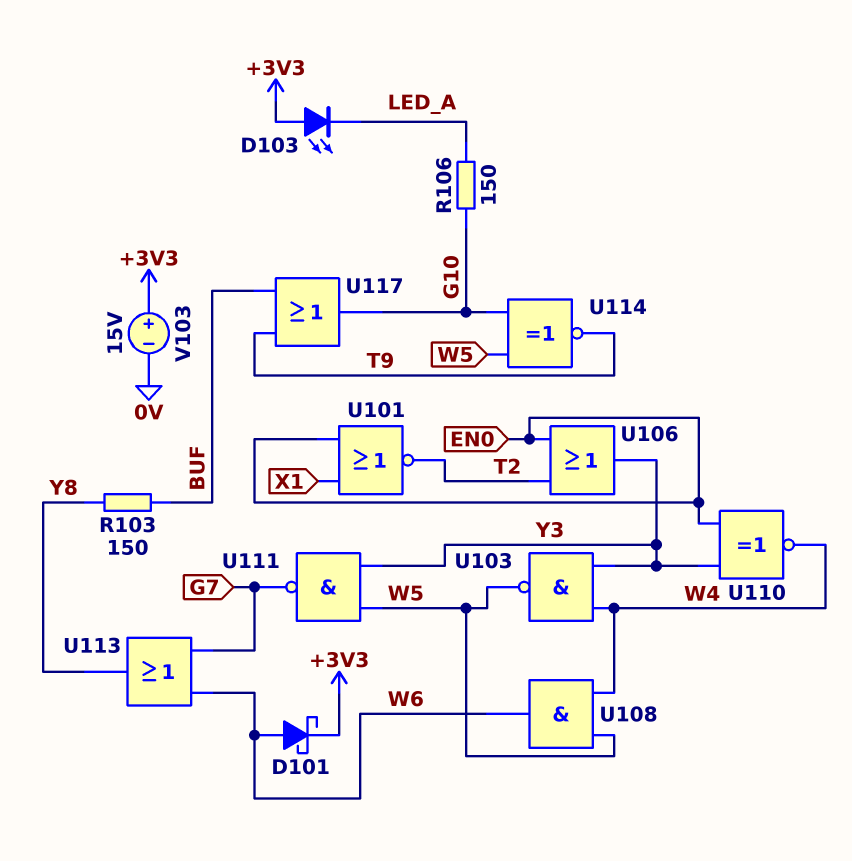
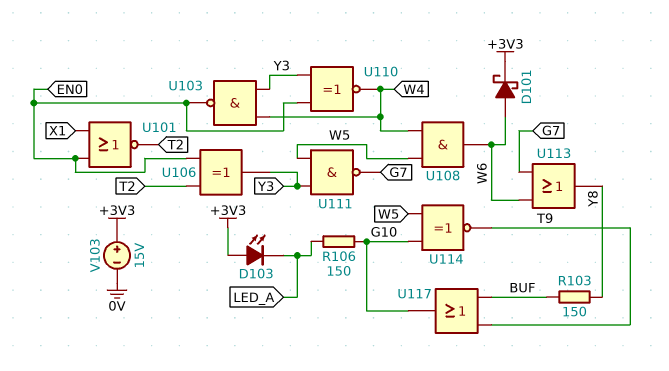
U103: NAND (in W4, in Y3, out W5) -> NAND (in W4, in Y3, out EN0)
U106: OR (in EN0, in T2, out Y3) -> XOR (in EN0, in T2, out Y3)

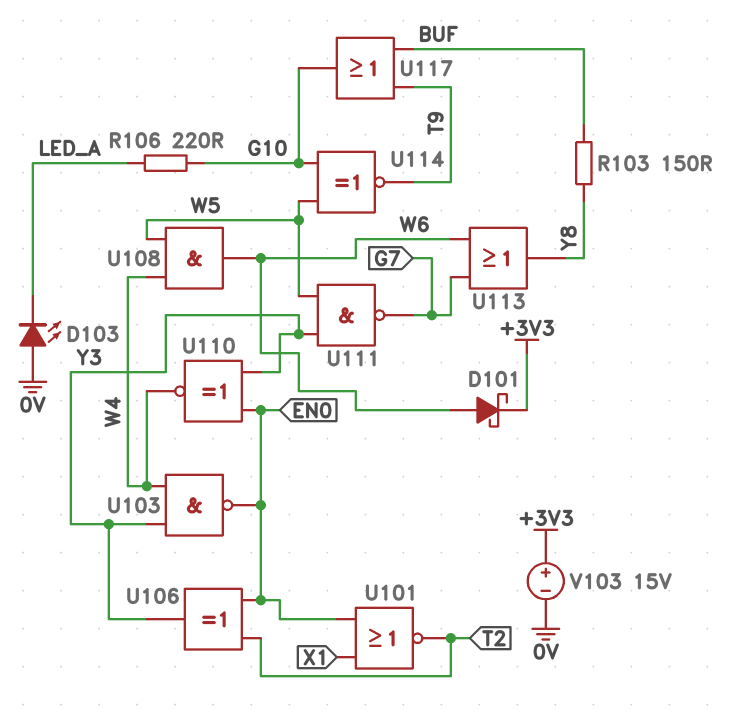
D103: LED (A +3V3, K LED_A) -> LED (A 0V, K LED_A)
R106: 150 (G10, LED_A) -> 220 (G10, LED_A)

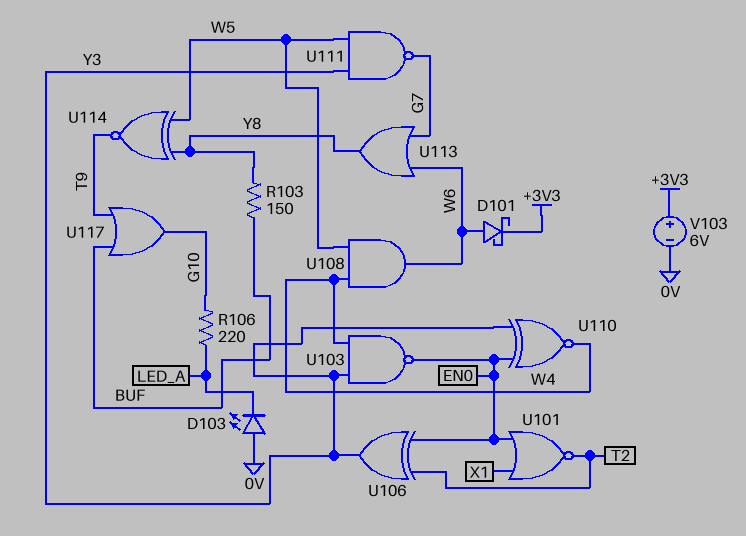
U114: XNOR (in G10, in W5, out T9) -> XNOR (in W5, in Y8, out T9)
V103: 15V (plus +3V3, minus 0V) -> 6V (plus +3V3, minus 0V)

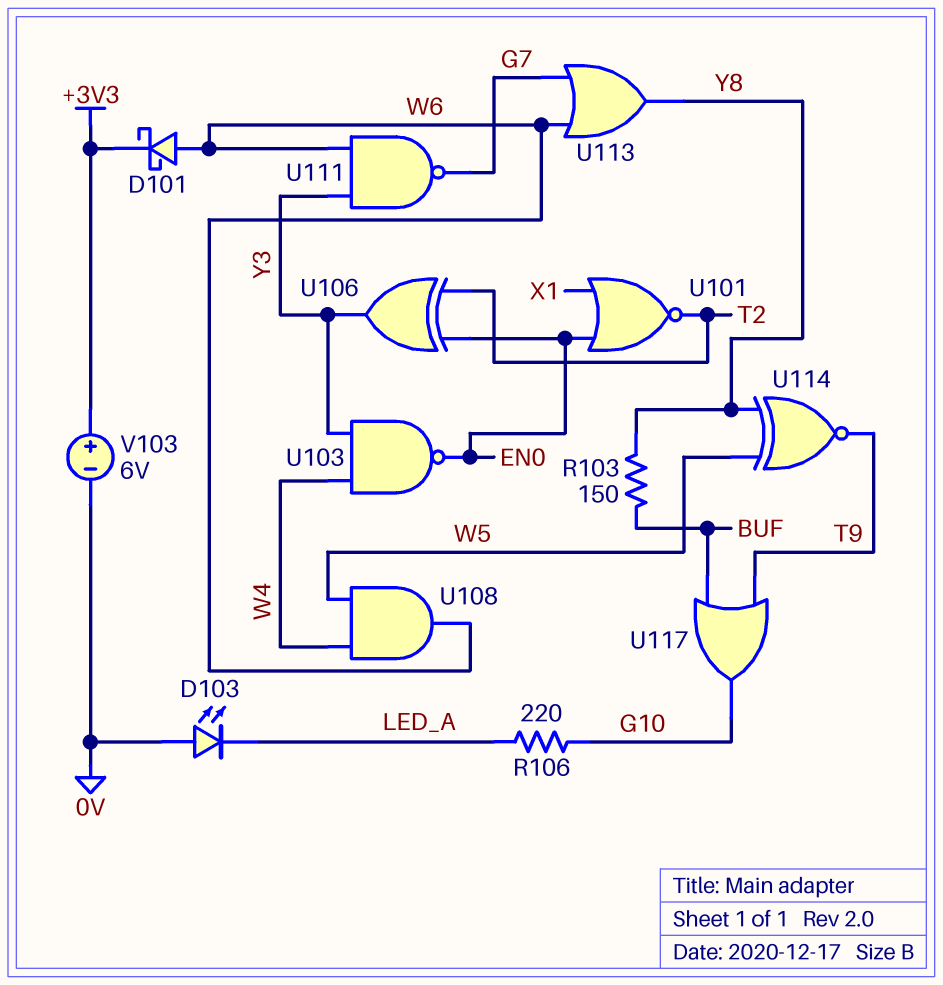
U110: XNOR (in EN0, in Y3, out W4) -> none
U111: NAND (in W5, in Y3, out G7) -> NAND (in W6, in Y3, out G7)

